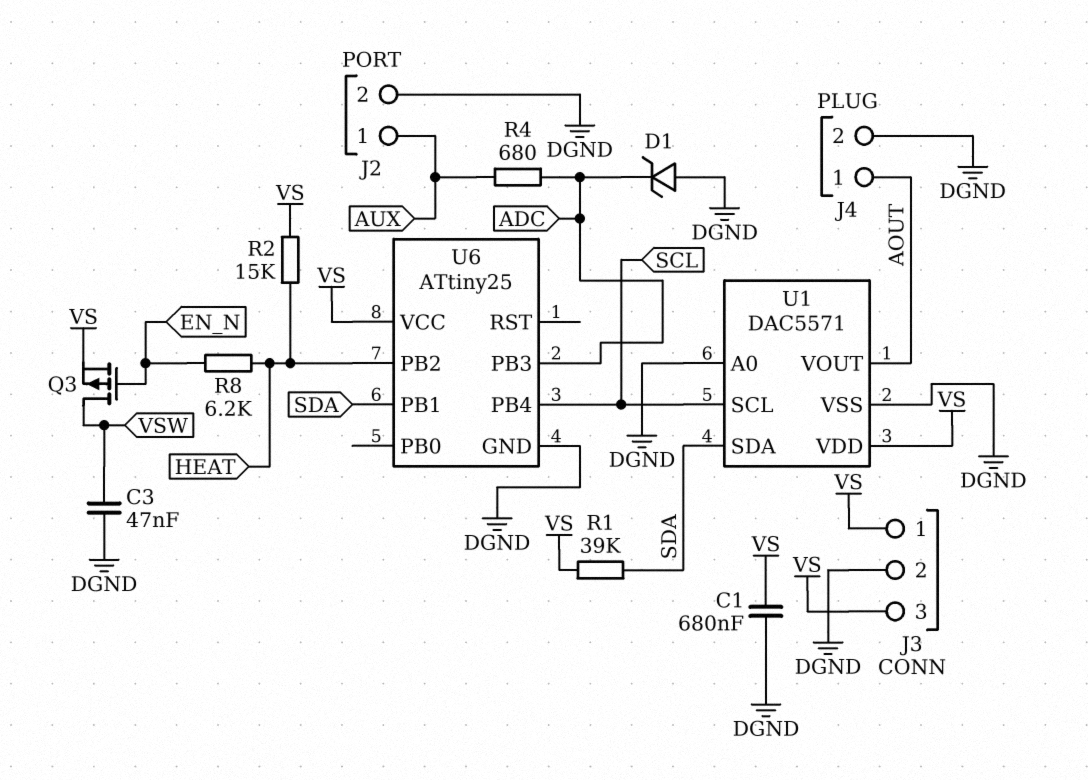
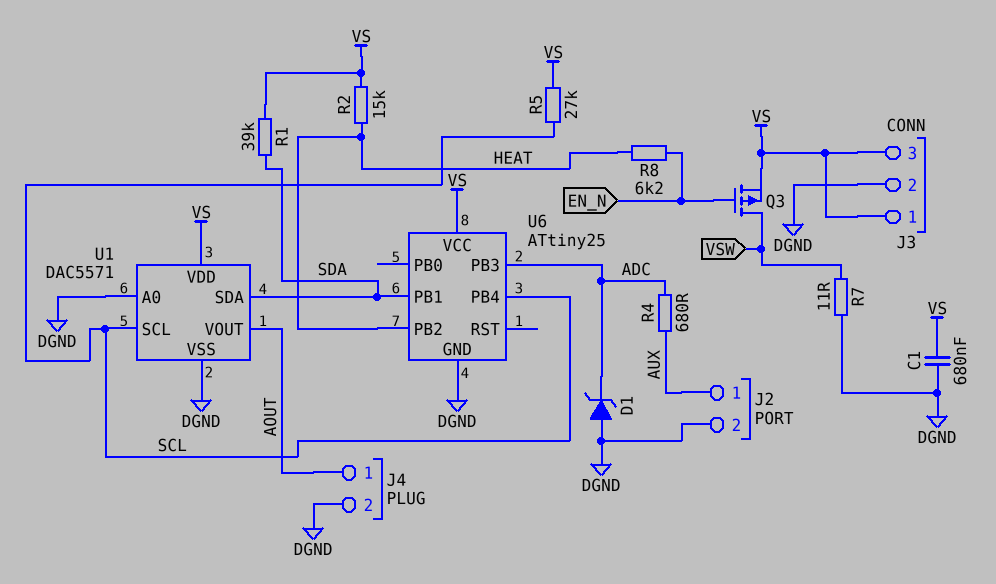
C3: 47nF (DGND, VSW) -> none
R5: none -> 27k (SCL, VS)
R7: none -> 11 (DGND, VSW)

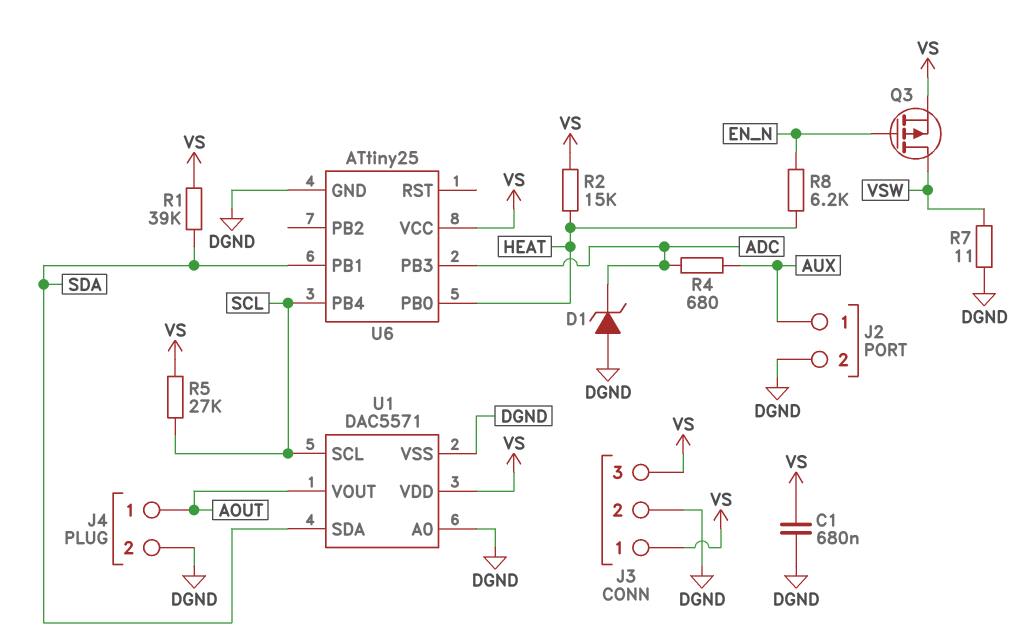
U6 pin PB0: none -> HEAT
U6 pin PB2: HEAT -> none

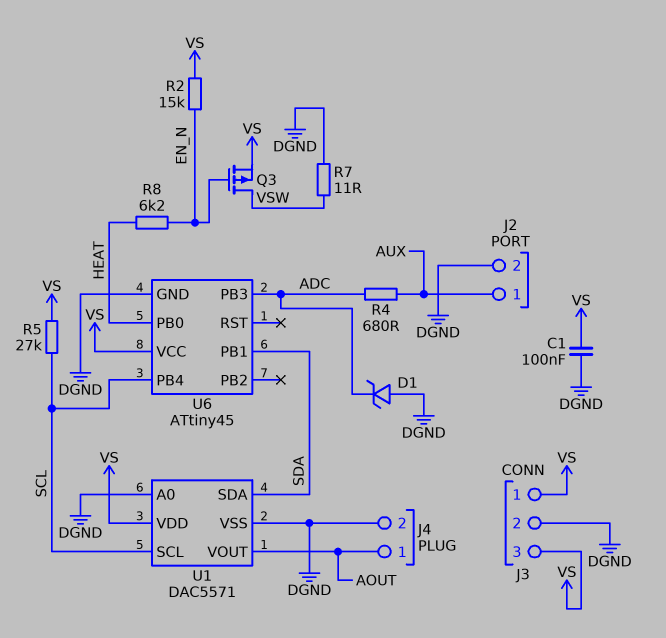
C1: 680nF (DGND, VS) -> 100nF (DGND, VS)
R1: 39k (SDA, VS) -> none
R2: 15k (HEAT, VS) -> 15k (EN_N, VS)
U6: ATtiny25 -> ATtiny45

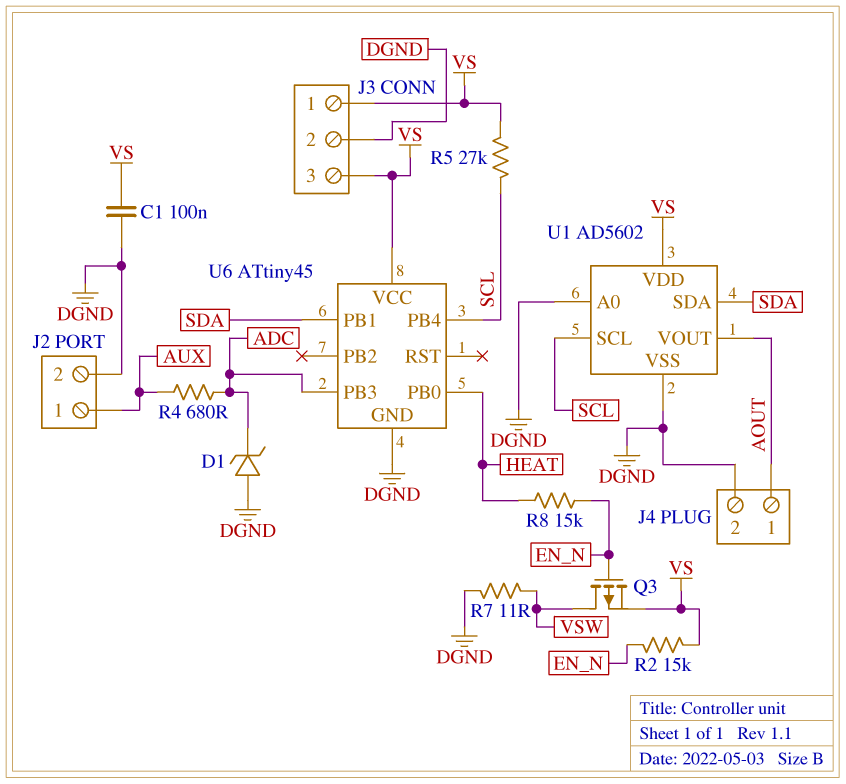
R8: 6.2k (EN_N, HEAT) -> 15k (EN_N, HEAT)
U1: DAC5571 -> AD5602

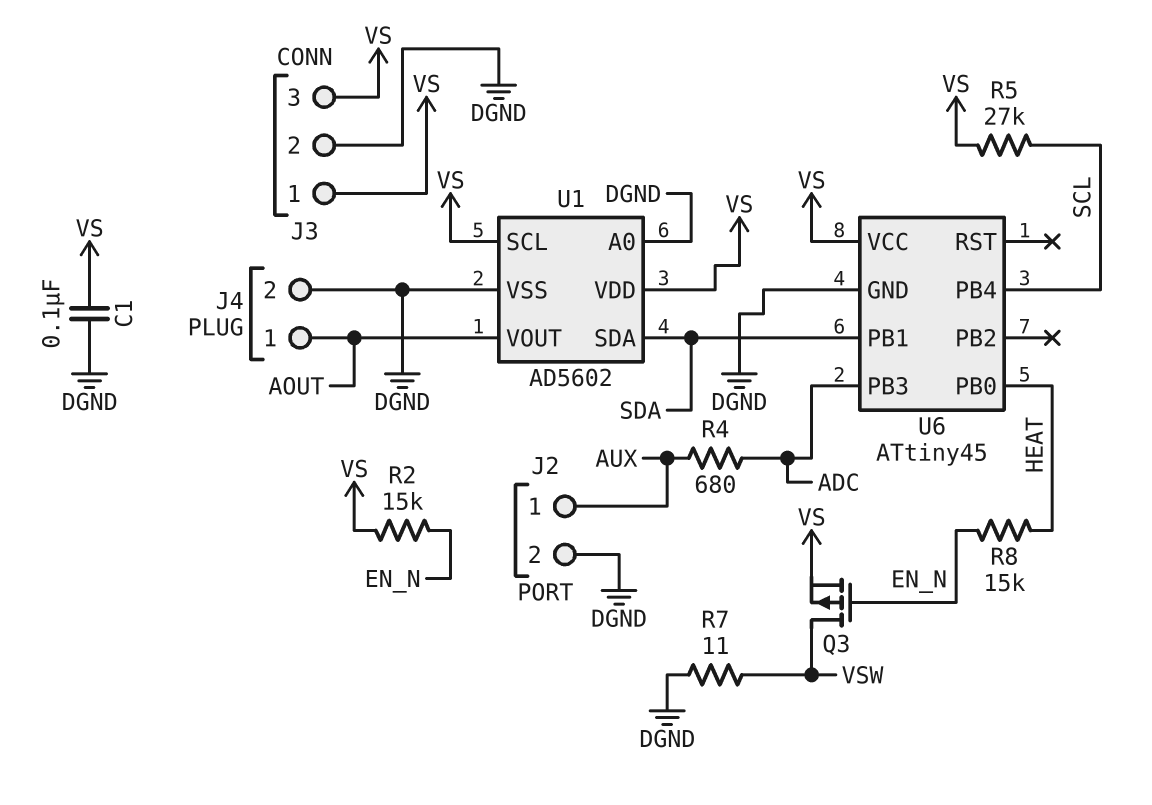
D1: zener (A DGND, K ADC) -> none
U1 pin SCL: SCL -> VS

